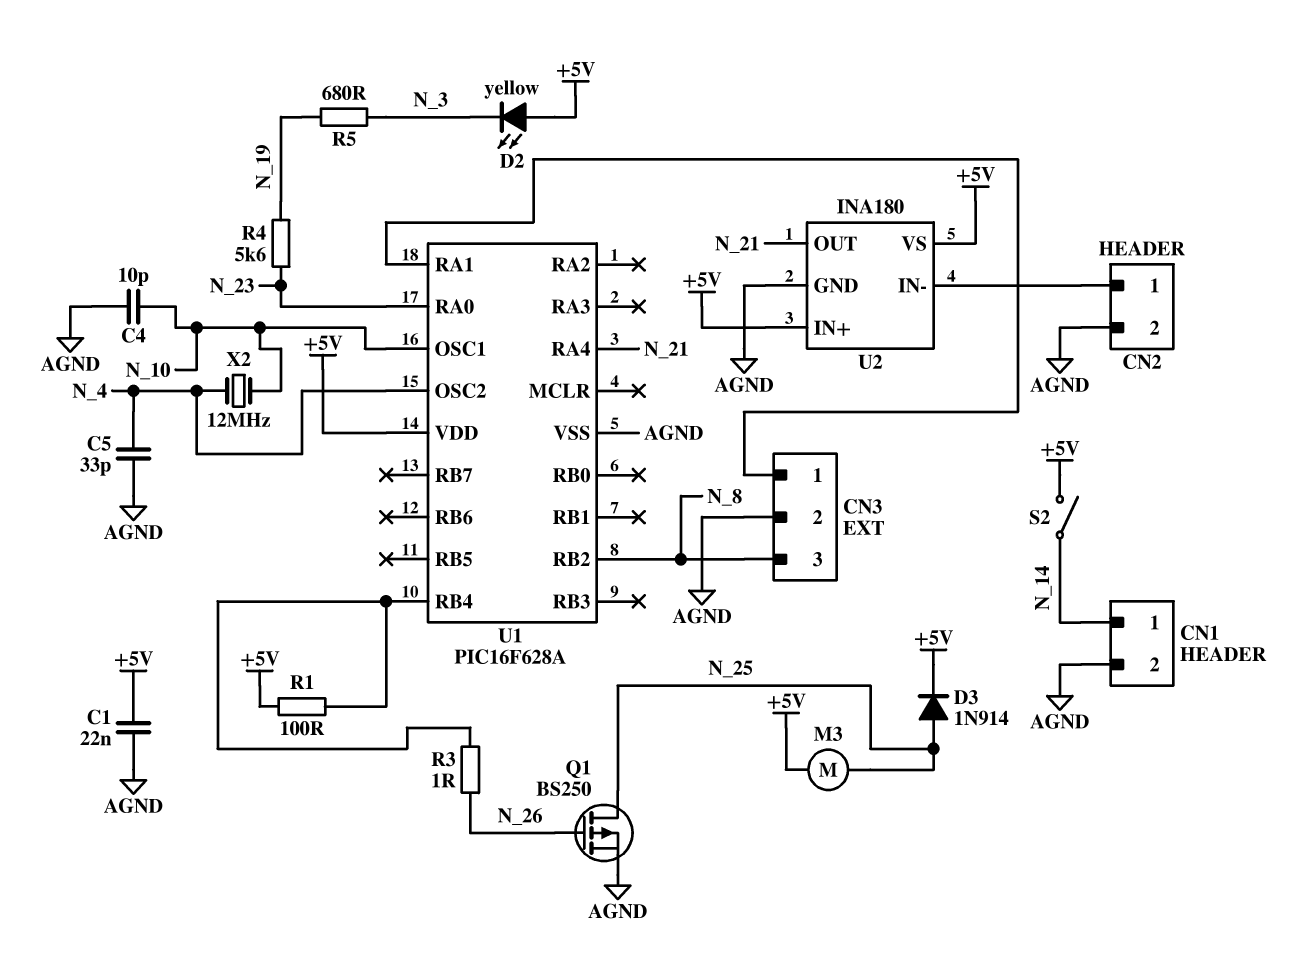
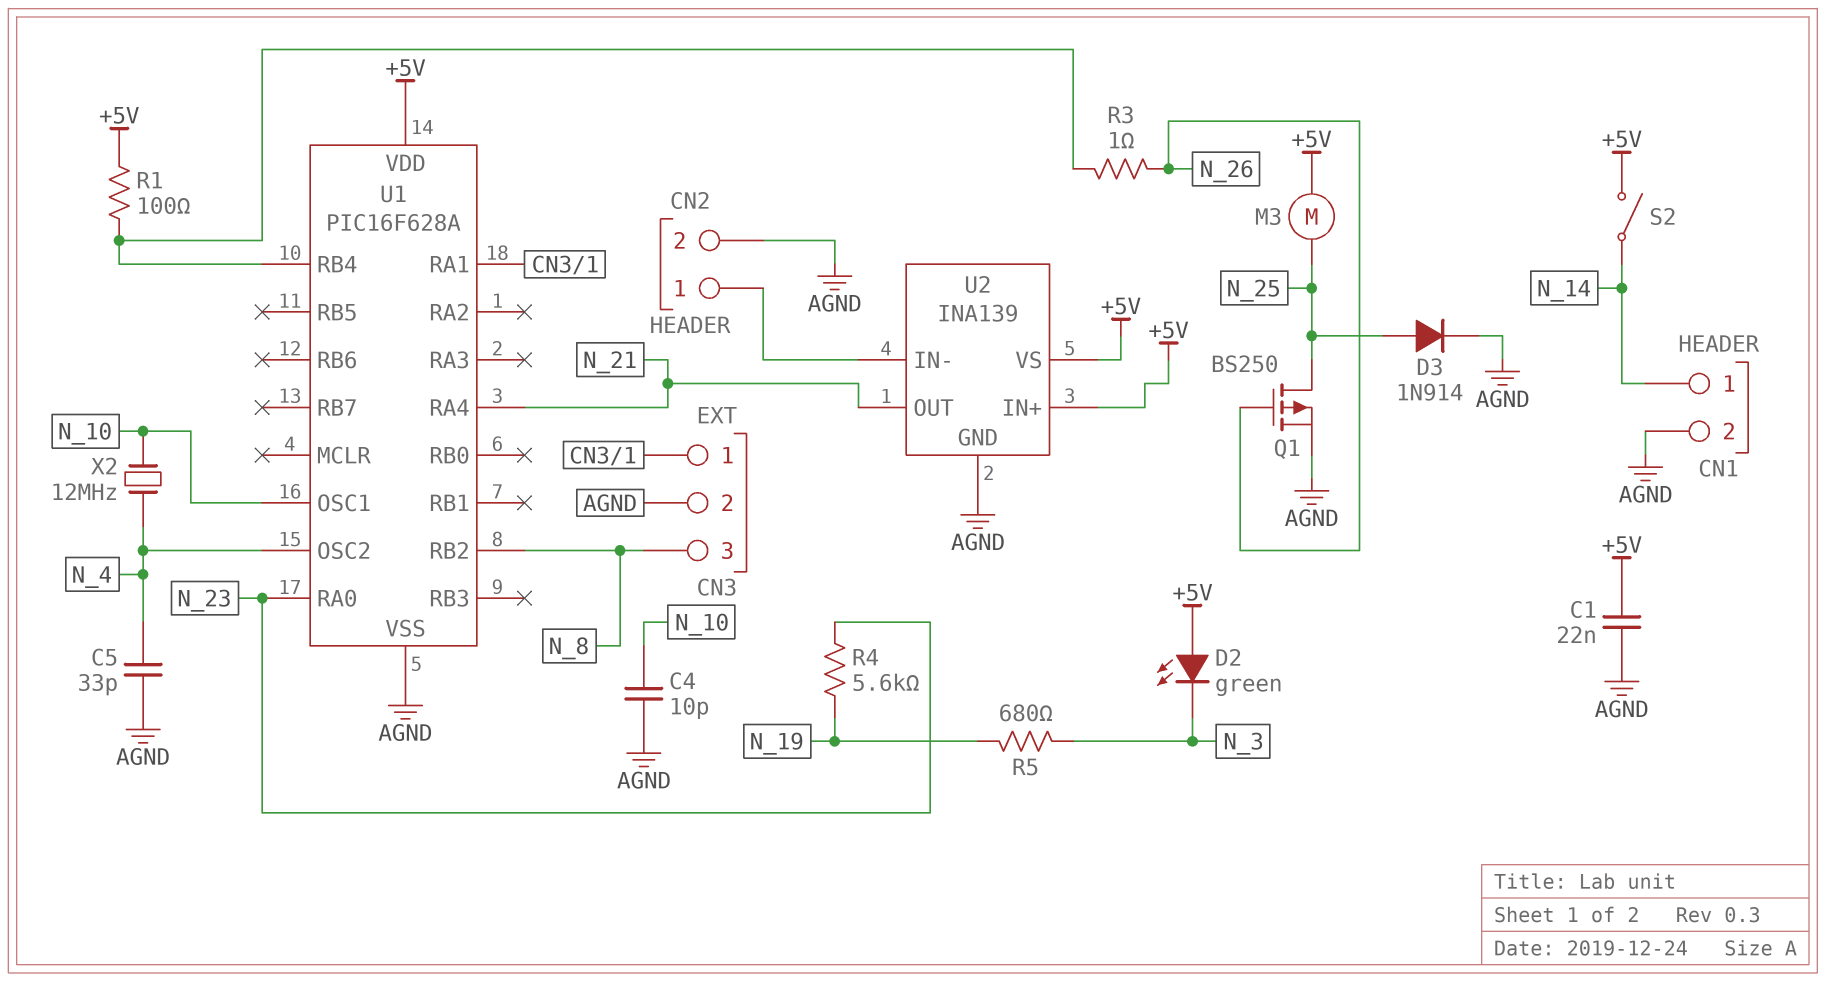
D2: LED yellow (A +5V, K N_3) -> LED green (A +5V, K N_3)
D3: diode 1N914 (A N_25, K +5V) -> diode 1N914 (A N_25, K AGND)
U2: INA180 -> INA139

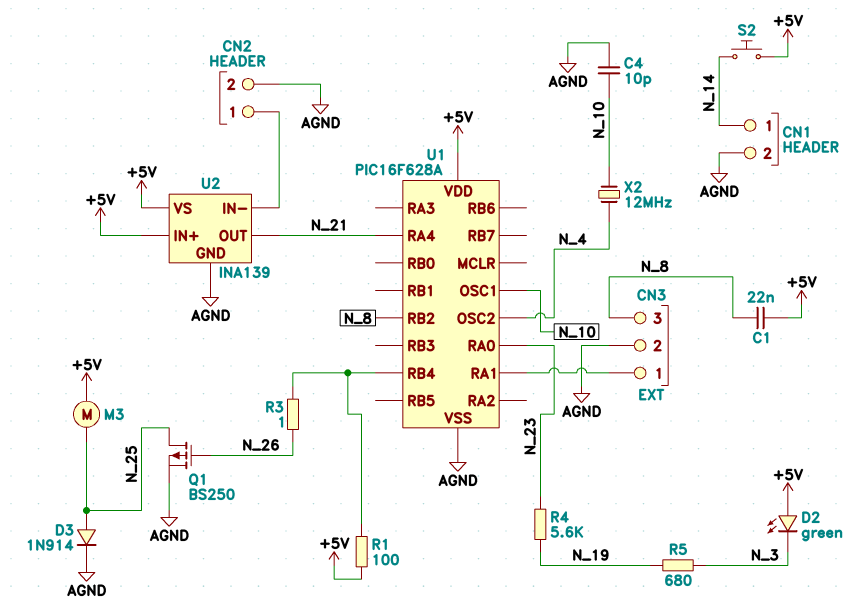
C1: 22nF (+5V, AGND) -> 22nF (+5V, N_8)
C5: 33pF (AGND, N_4) -> none
S2: switch (+5V, N_14) -> button (+5V, N_14)

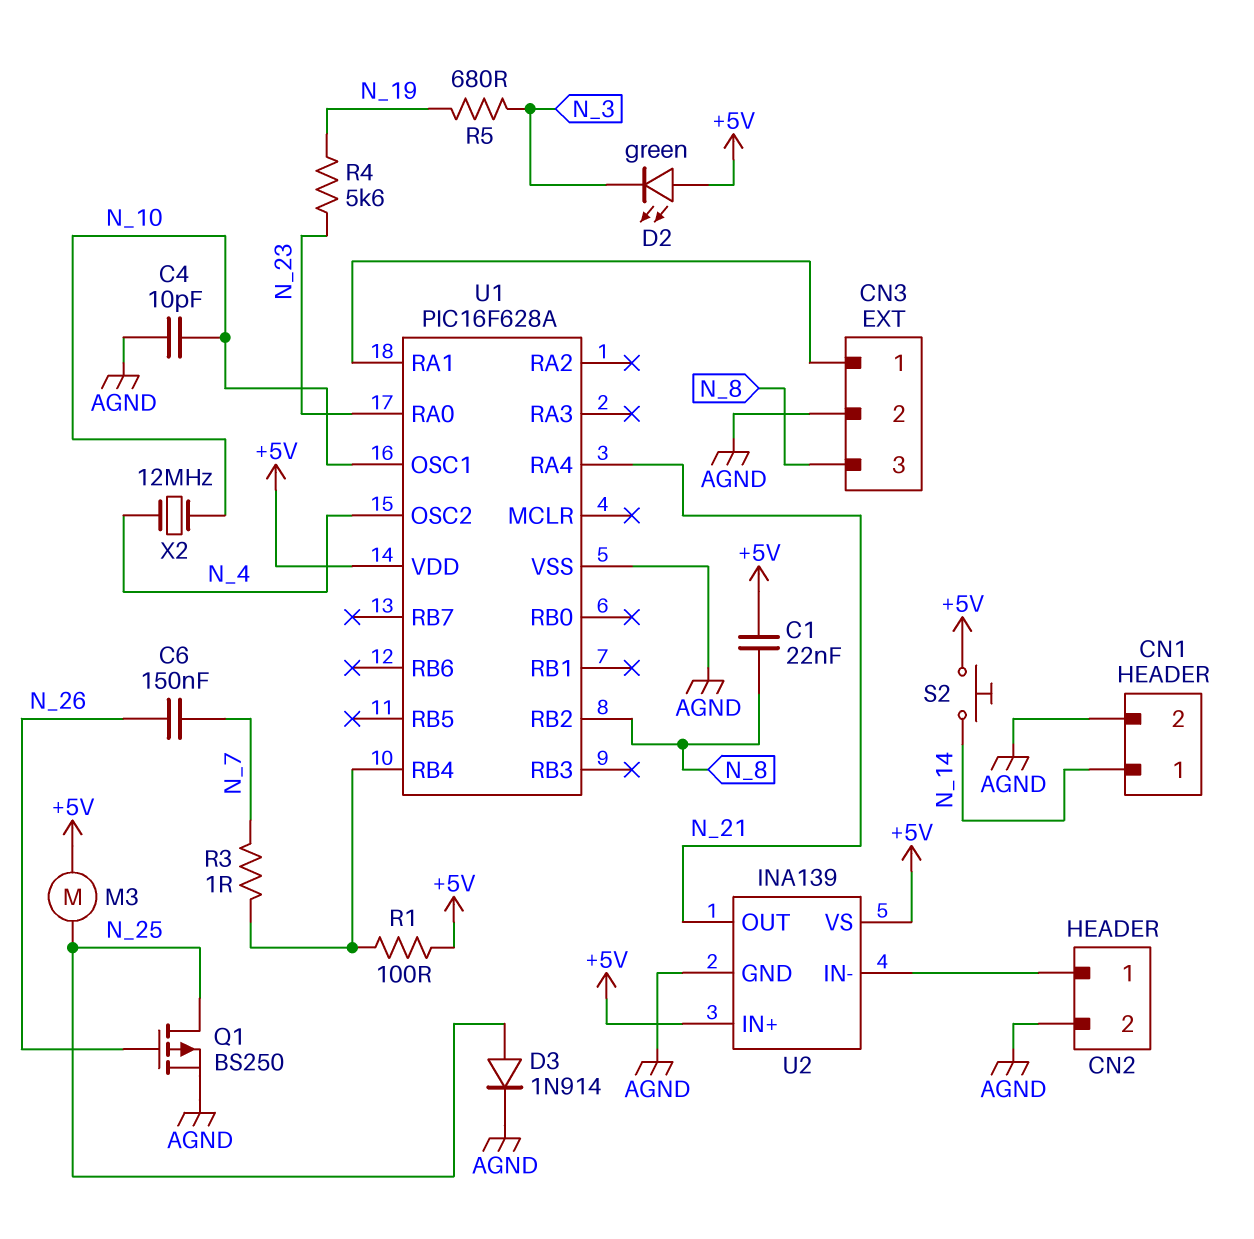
C6: none -> 150nF (N_7, N_26)
R3: 1 (N_26, U1/RB4) -> 1 (N_7, U1/RB4)

